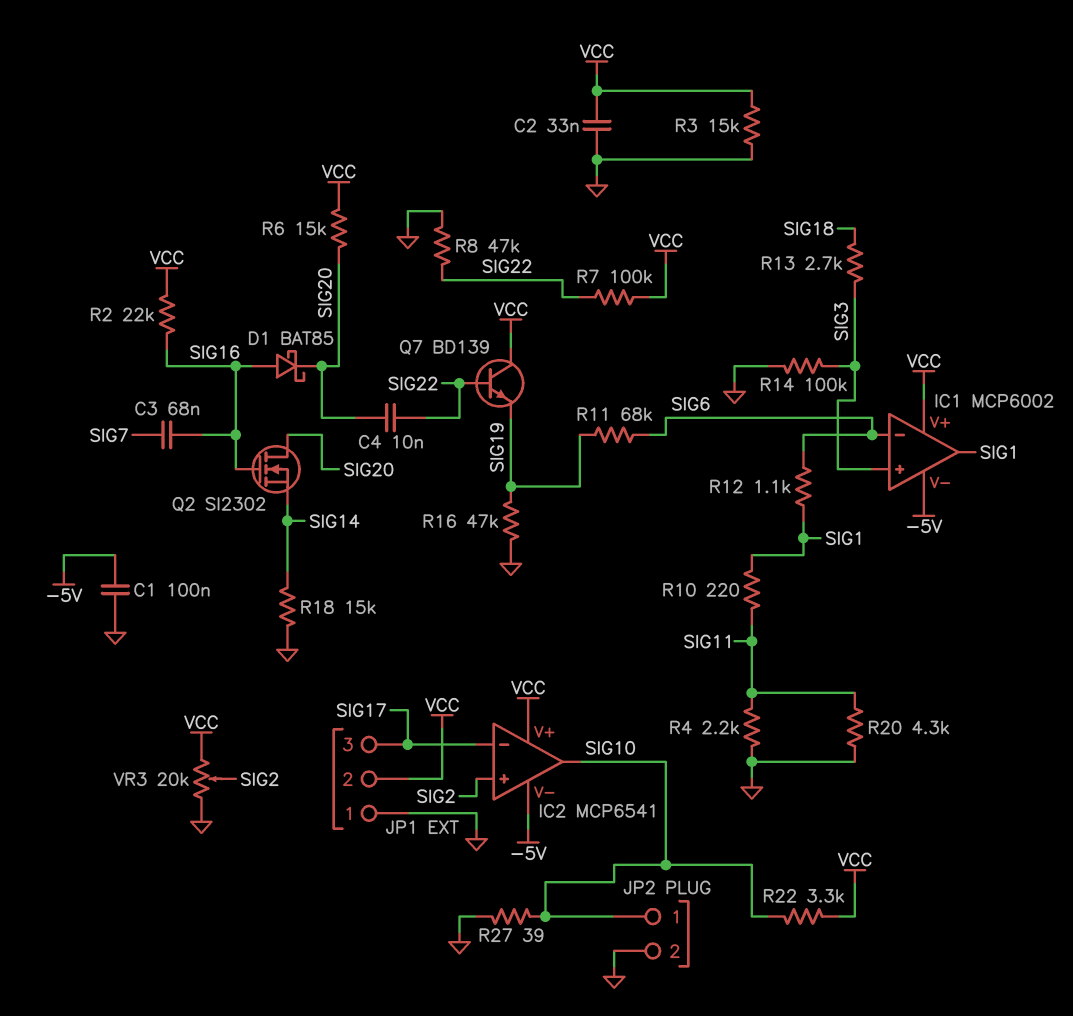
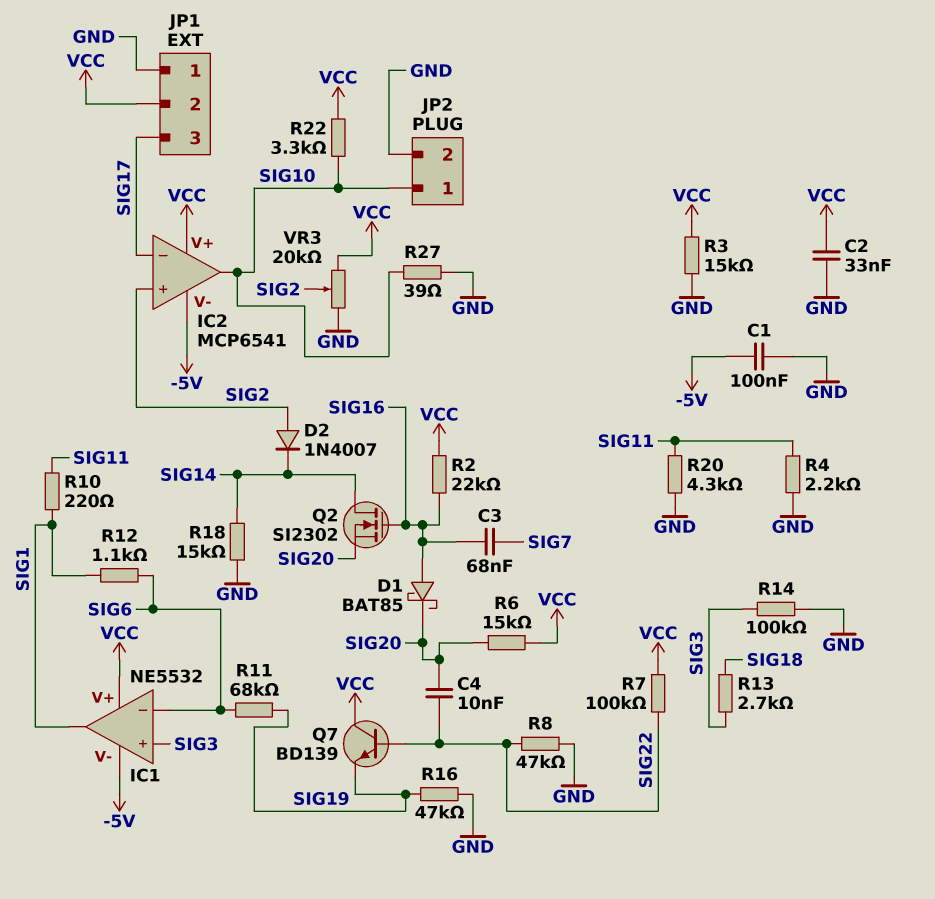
D2: none -> diode 1N4007 (A SIG2, K SIG14)
IC1: MCP6002 -> NE5532
Q2: NMOS SI2302 (G SIG16, D SIG20, S SIG14) -> NMOS SI2302 (G SIG16, D SIG14, S SIG20)

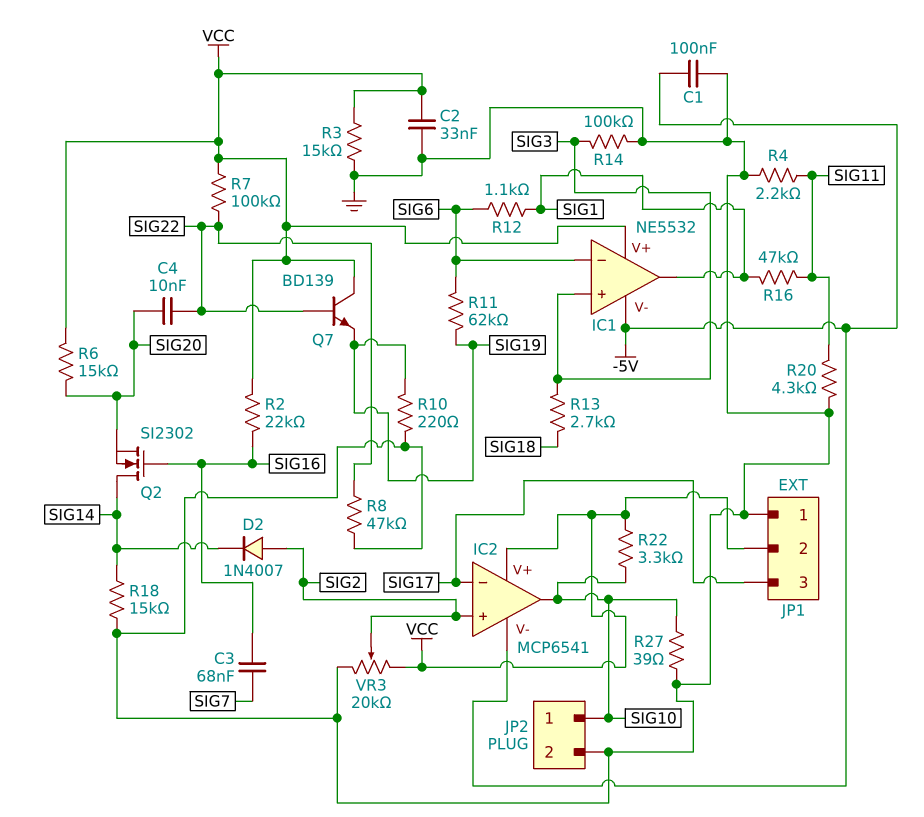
D1: schottky BAT85 (A SIG16, K SIG20) -> none
R10: 220 (SIG1, SIG11) -> 220 (GND, SIG19)
R11: 68k (SIG6, SIG19) -> 62k (SIG6, SIG19)
R16: 47k (GND, SIG19) -> 47k (SIG1, SIG11)

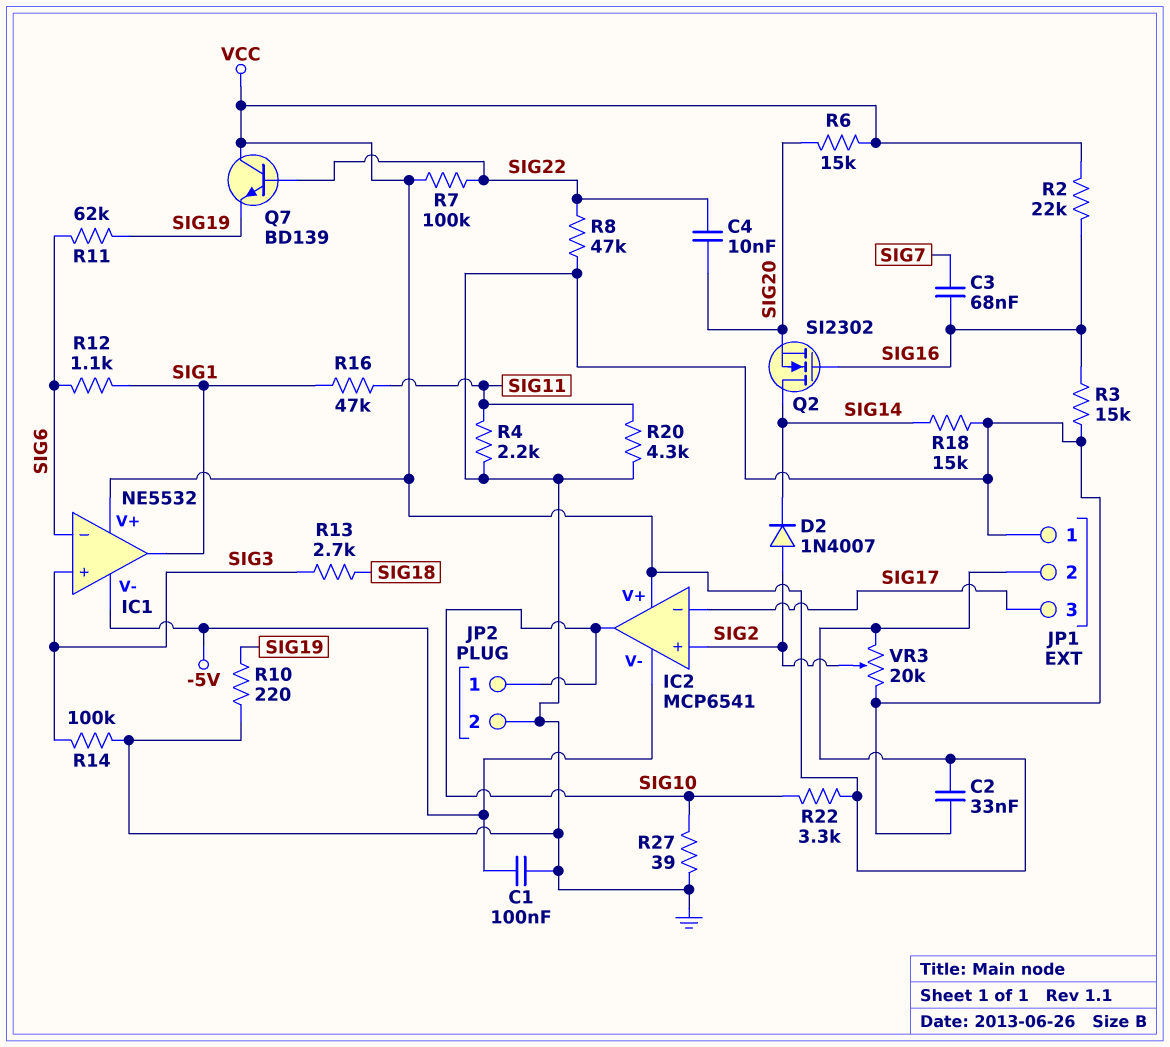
R3: 15k (GND, VCC) -> 15k (GND, SIG16)

